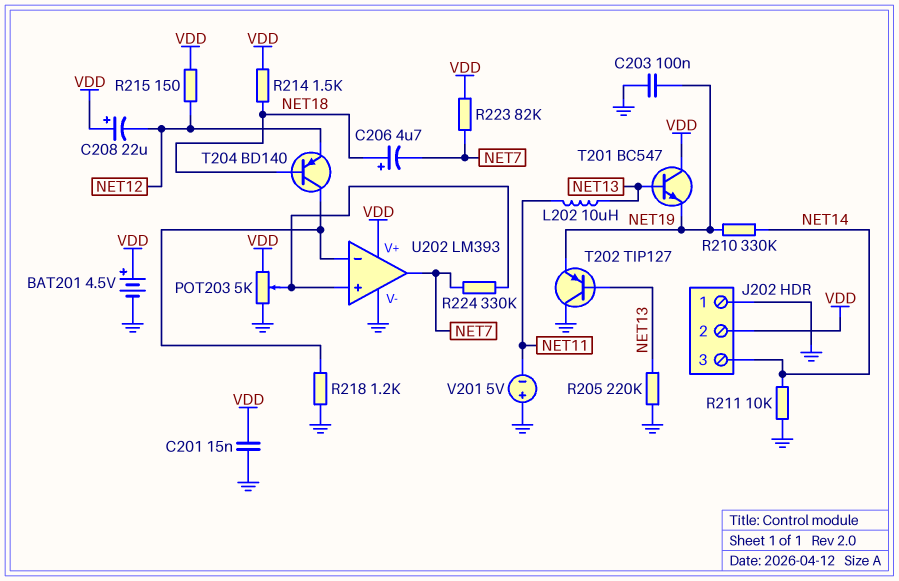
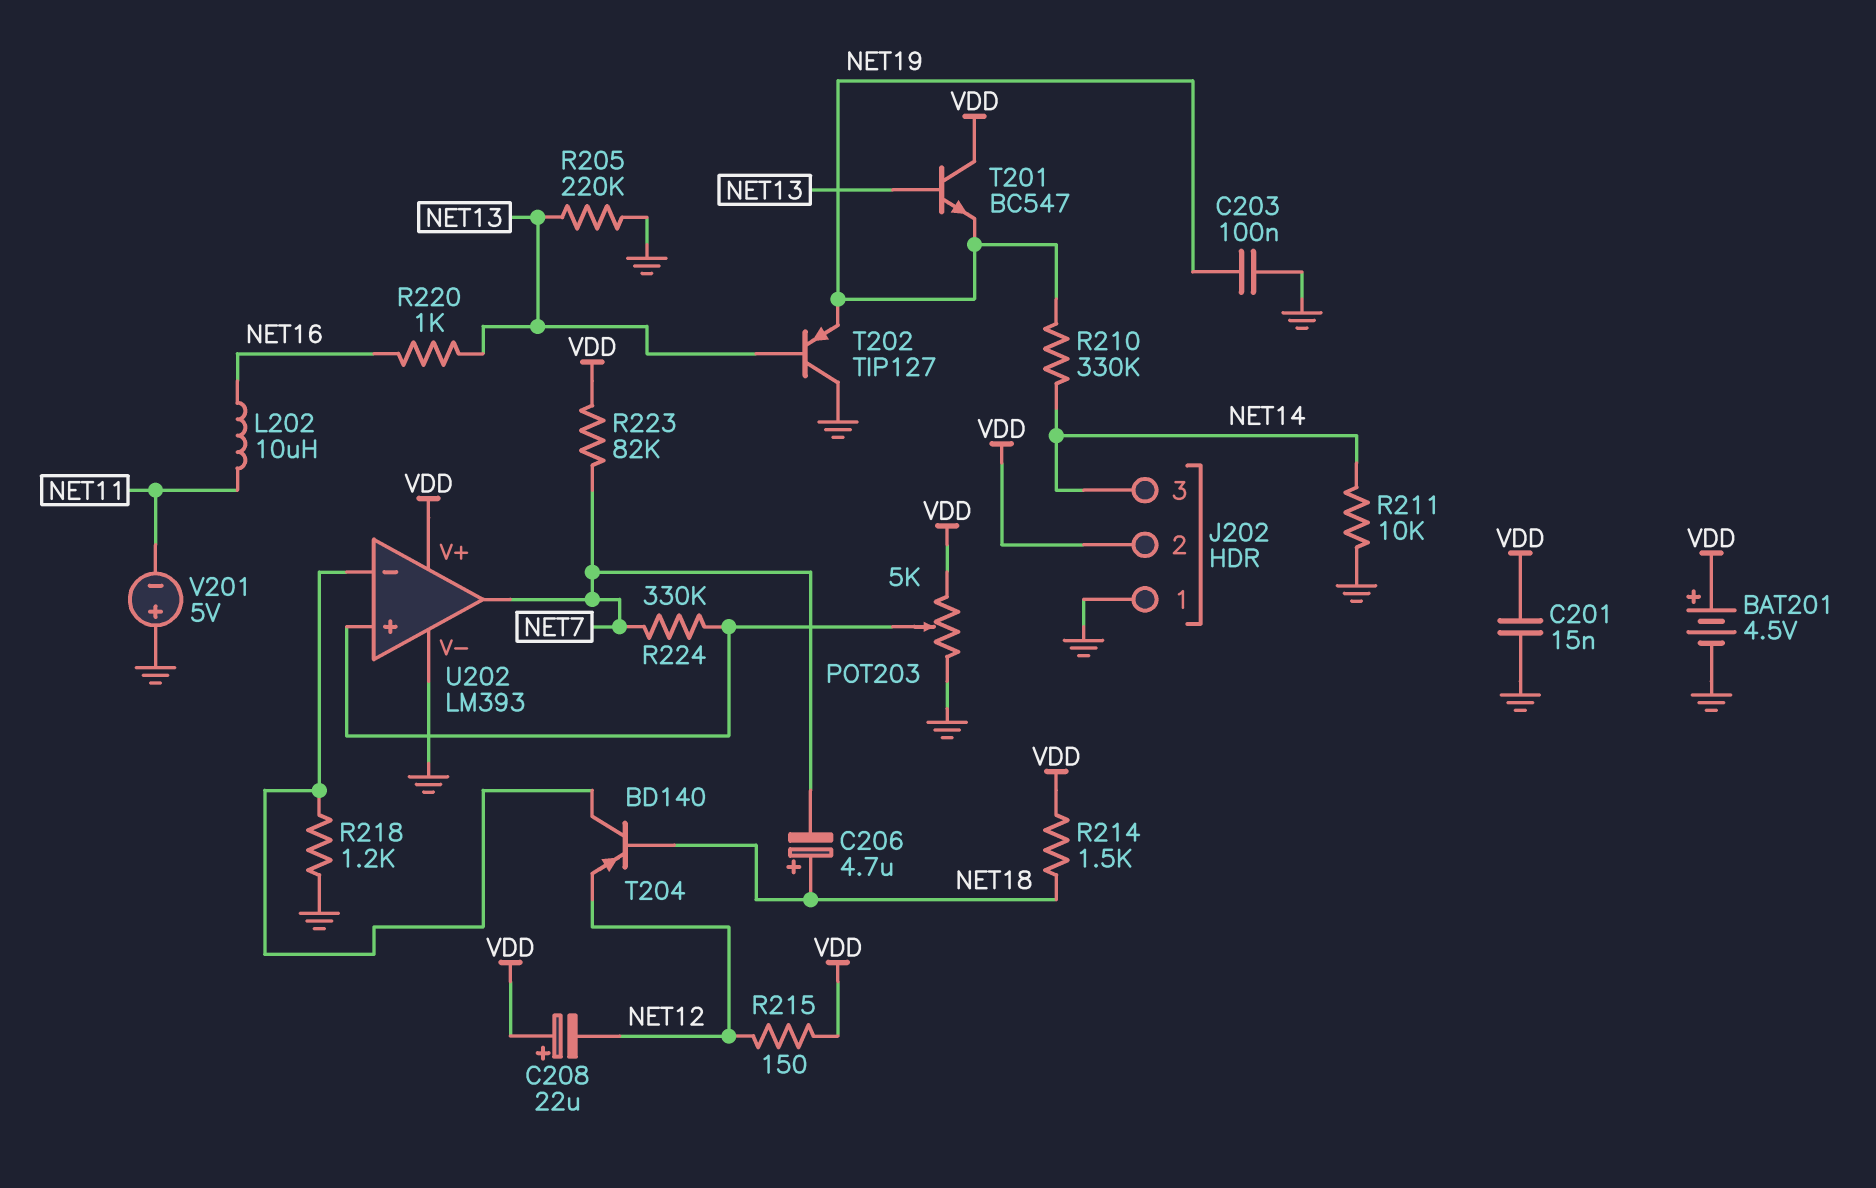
L202: 10uH (NET11, NET13) -> 10uH (NET11, NET16)
R220: none -> 1k (NET13, NET16)

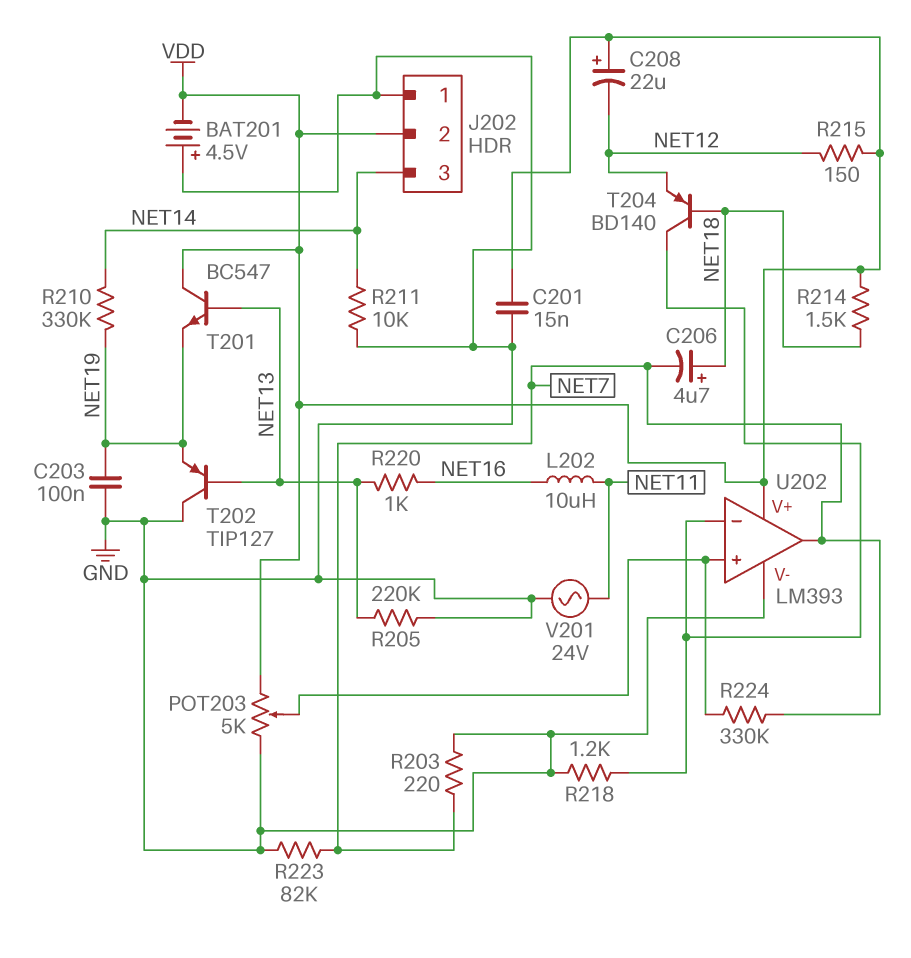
BAT201: 4.5V (plus VDD, minus GND) -> 4.5V (plus GND, minus VDD)
R203: none -> 220 (GND, NET7)
R223: 82k (NET7, VDD) -> 82k (GND, NET7)
V201: 5V (plus GND, minus NET11) -> AC 24V (GND, NET11)

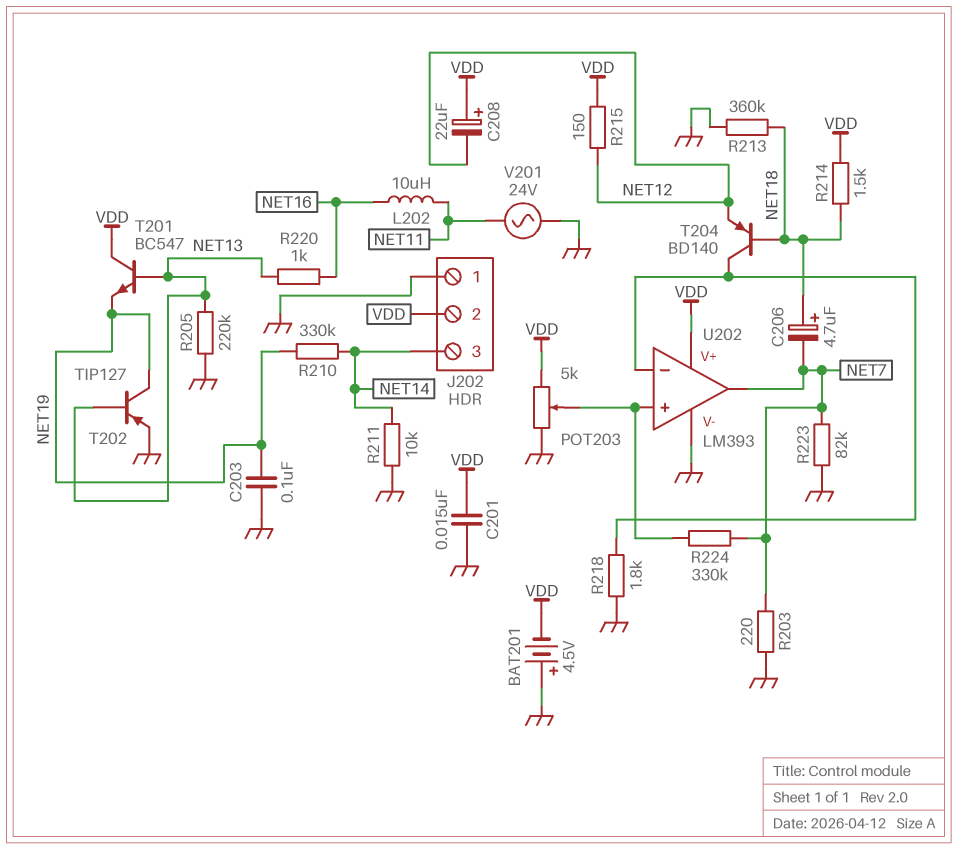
R213: none -> 360k (GND, NET18)
R218: 1.2k (GND, U202/in-) -> 1.8k (GND, U202/in-)
T202: PNP TIP127 (B NET13, C GND, E NET19) -> PNP TIP127 (B NET13, C NET19, E GND)

